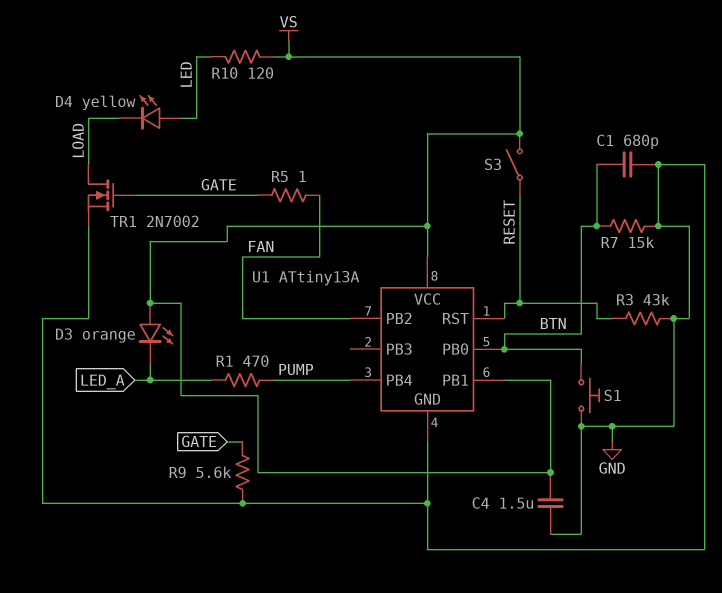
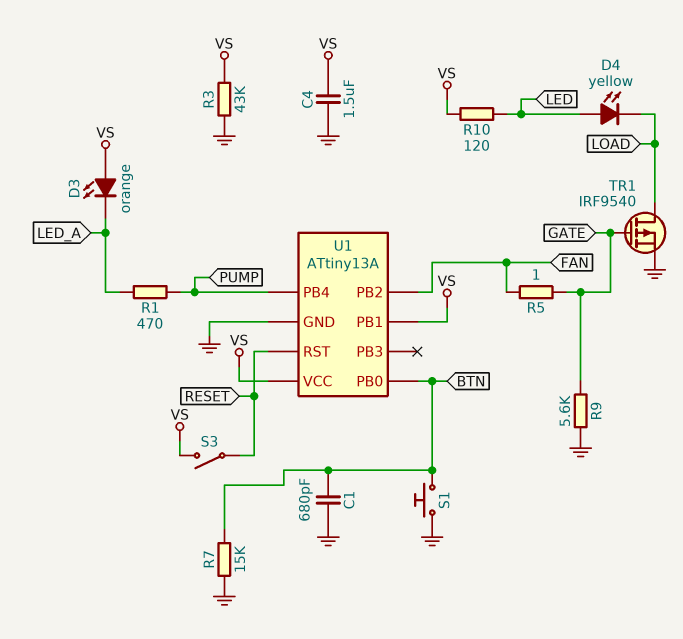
R3: 43k (GND, RESET) -> 43k (GND, VS)
TR1: NMOS 2N7002 (G GATE, D LOAD, S GND) -> PMOS IRF9540 (G GATE, D LOAD, S GND)

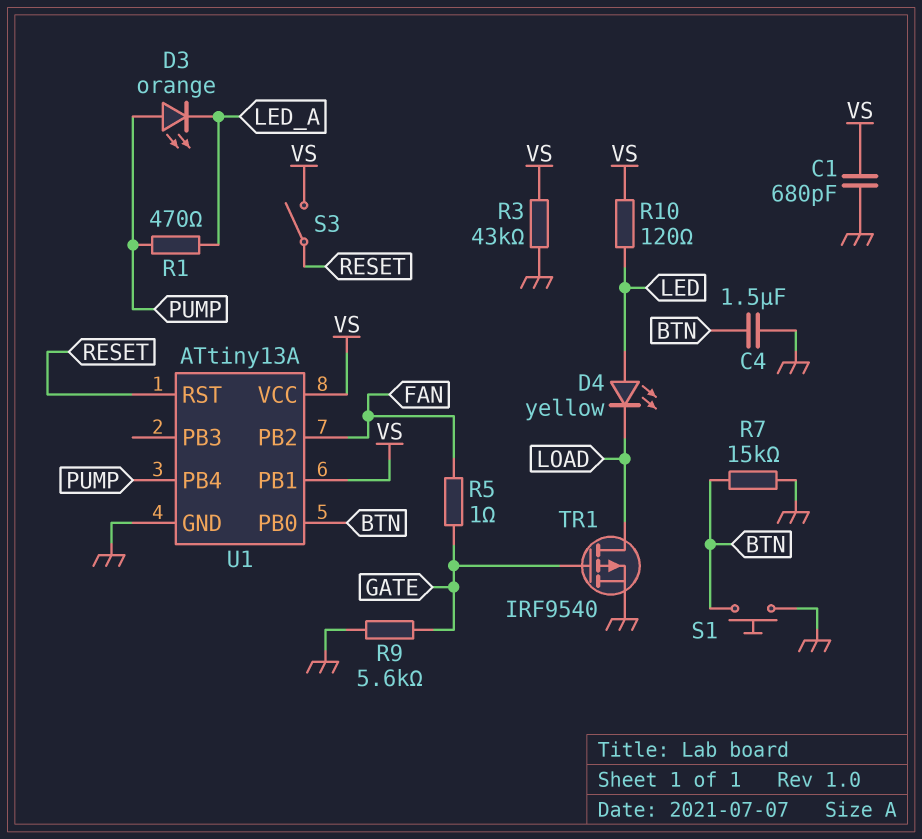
C1: 680pF (BTN, GND) -> 680pF (GND, VS)
C4: 1.5uF (GND, VS) -> 1.5uF (BTN, GND)
D3: LED orange (A VS, K LED_A) -> LED orange (A PUMP, K LED_A)

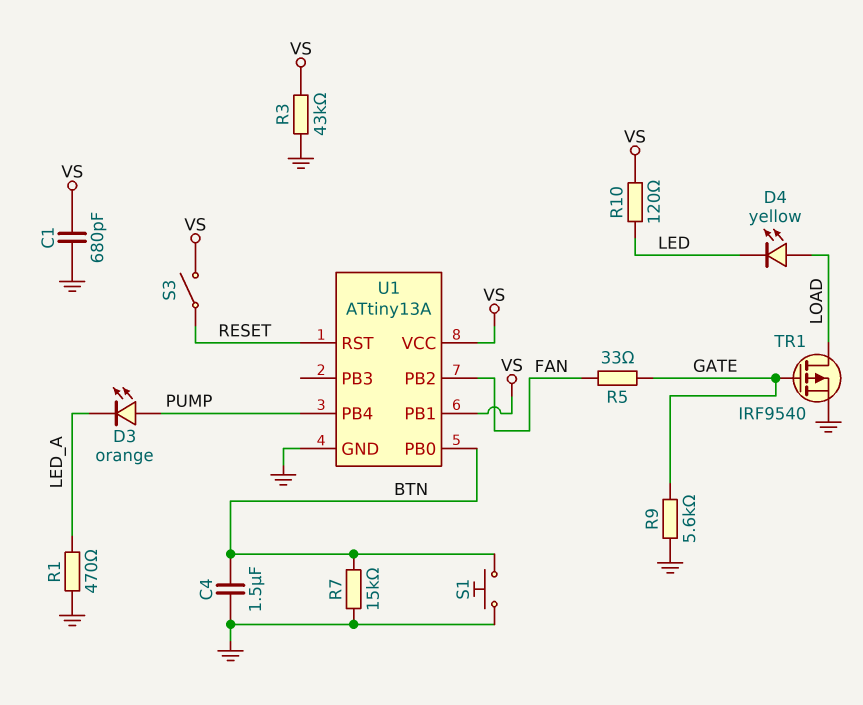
D4: LED yellow (A LED, K LOAD) -> LED yellow (A LOAD, K LED)
R1: 470 (LED_A, PUMP) -> 470 (GND, LED_A)
R5: 1 (FAN, GATE) -> 33 (FAN, GATE)

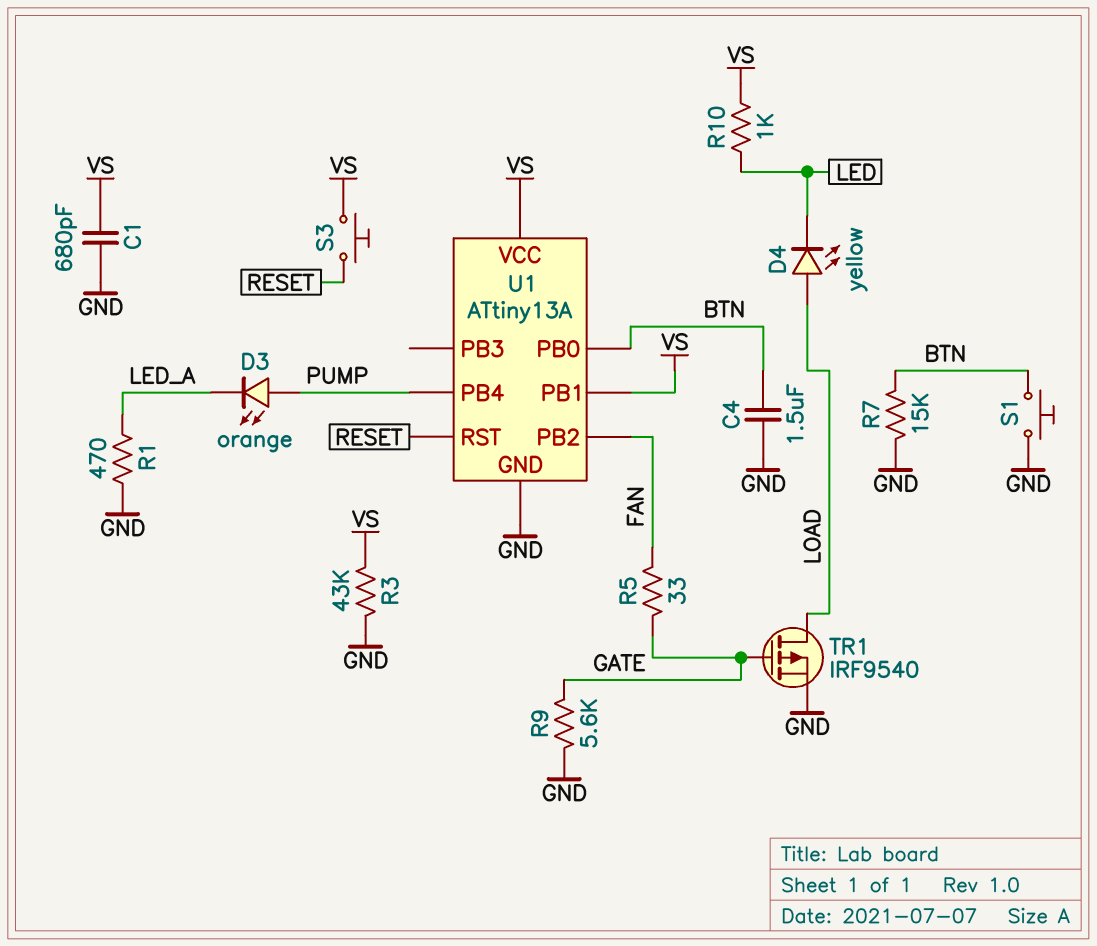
R10: 120 (LED, VS) -> 1k (LED, VS)
S3: switch (RESET, VS) -> button (RESET, VS)

